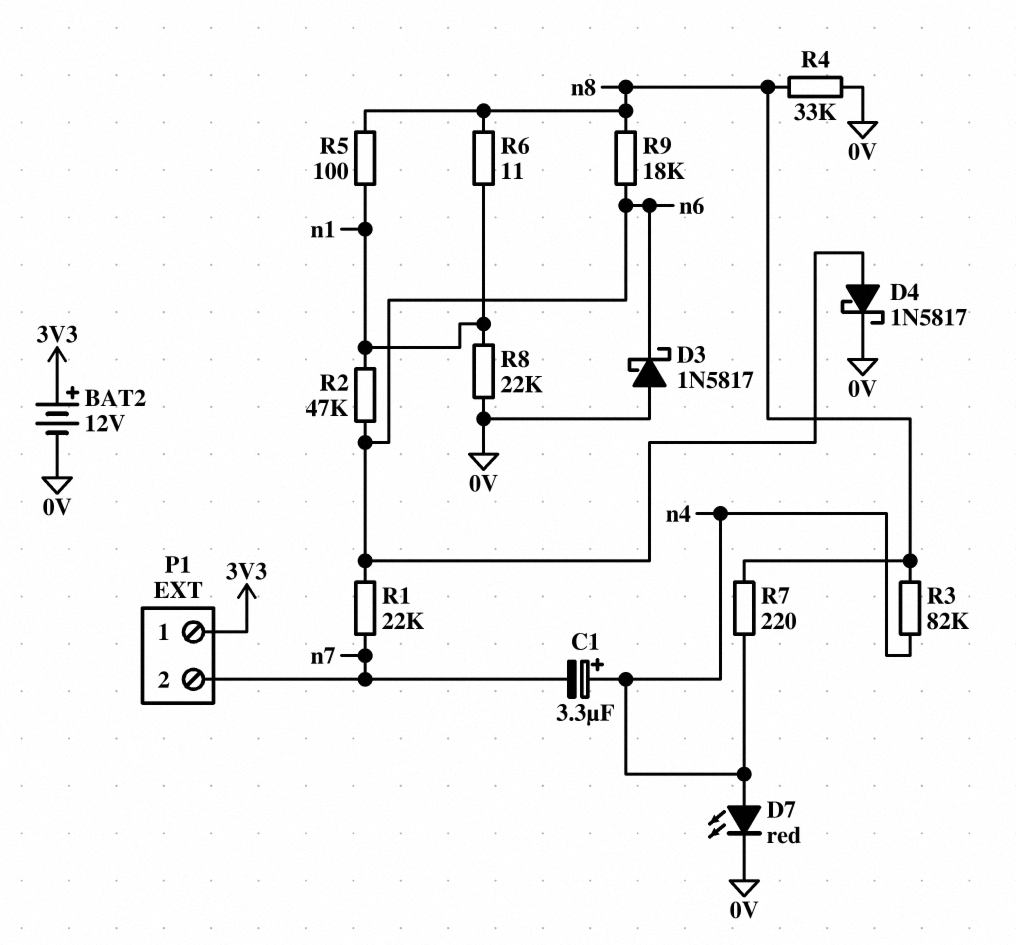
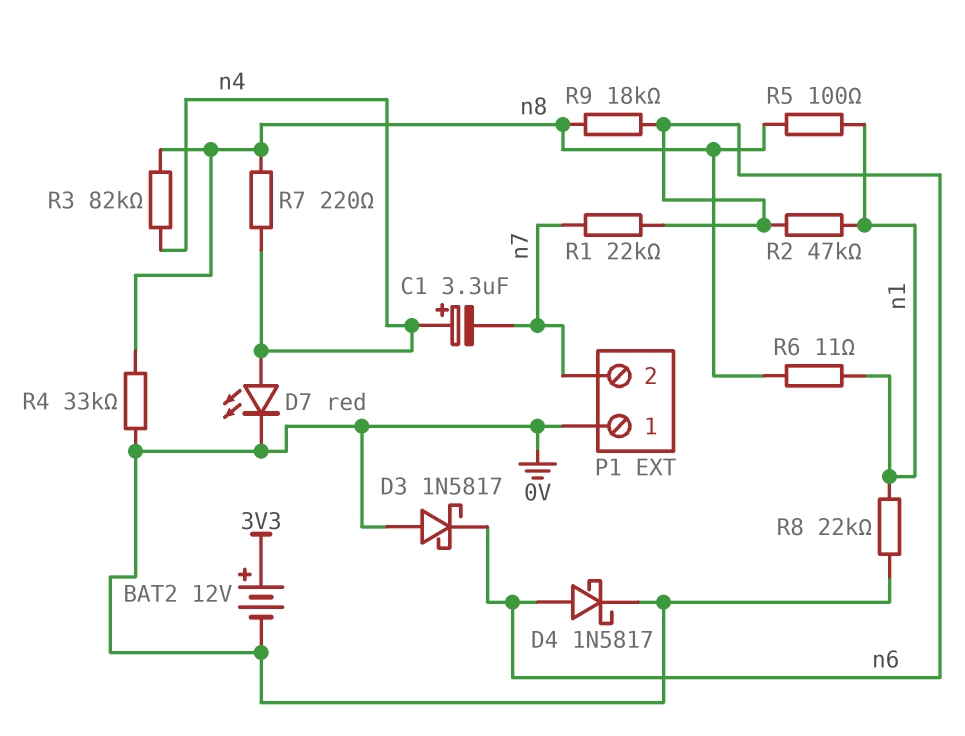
P1 pin 1: 3V3 -> 0V

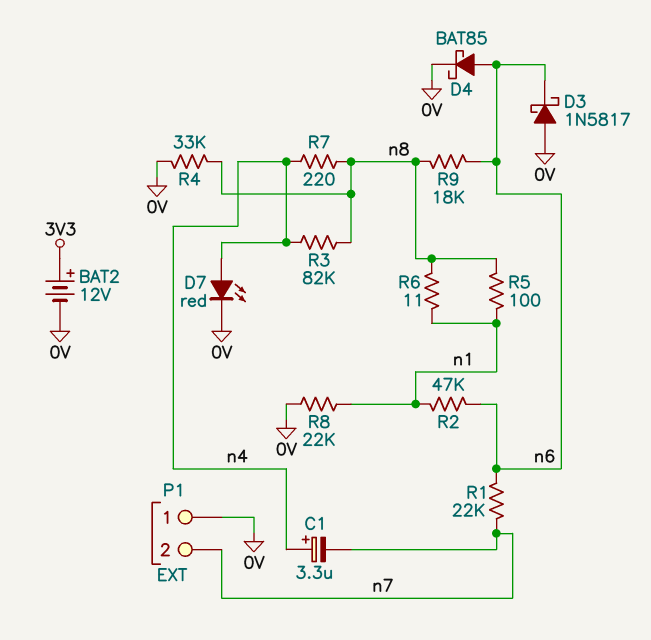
D4: schottky 1N5817 (A n6, K 0V) -> schottky BAT85 (A n6, K 0V)

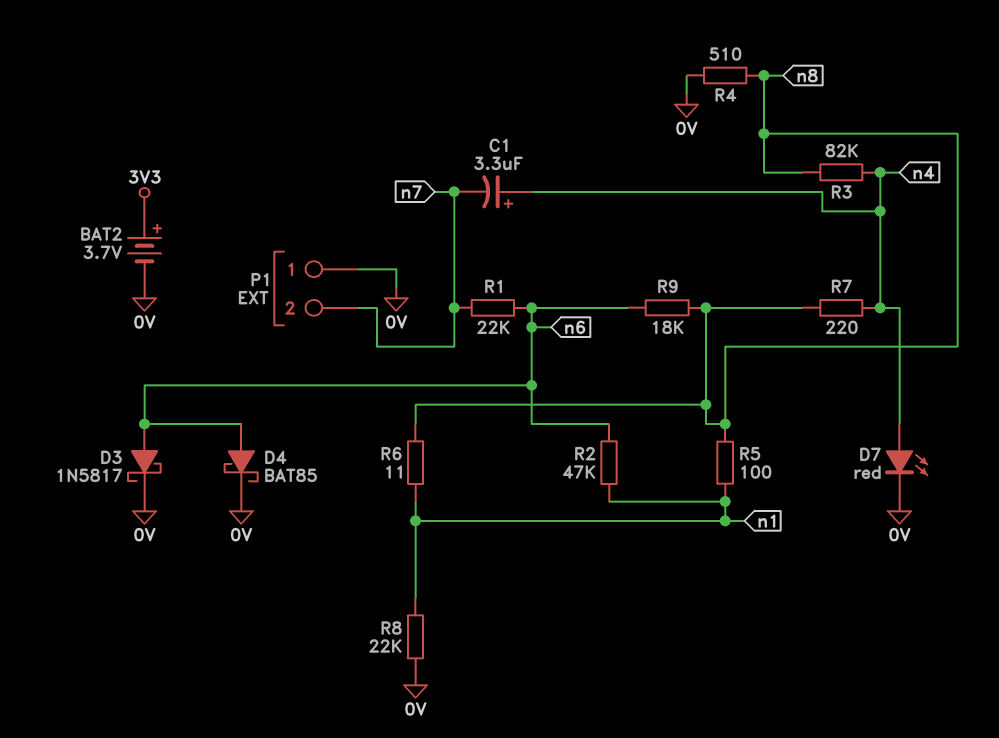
BAT2: 12V (plus 3V3, minus 0V) -> 3.7V (plus 3V3, minus 0V)
D3: schottky 1N5817 (A 0V, K n6) -> schottky 1N5817 (A n6, K 0V)
R4: 33k (0V, n8) -> 510 (0V, n8)

